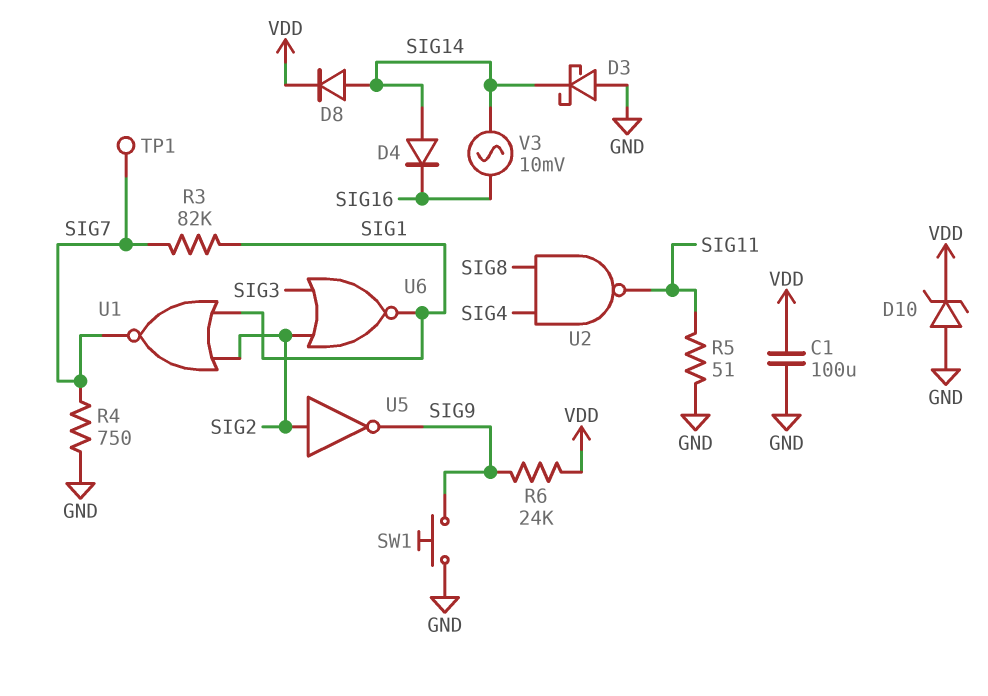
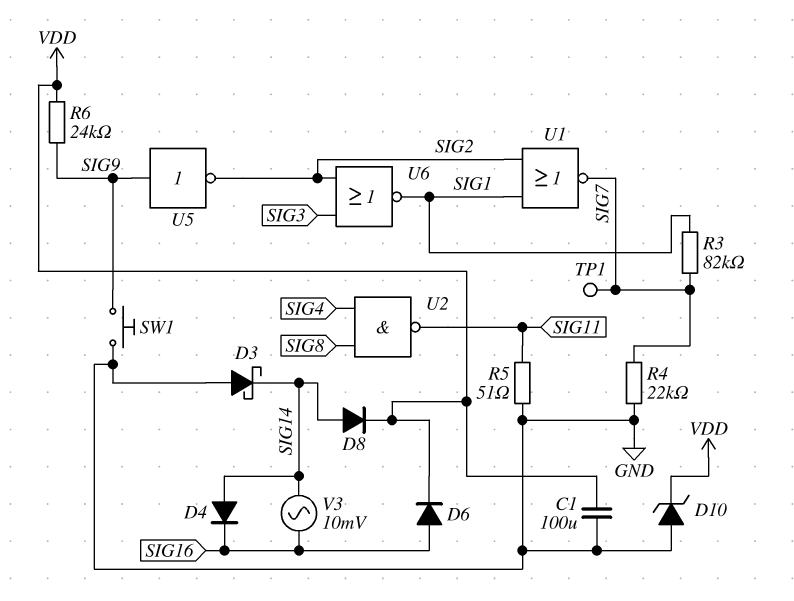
D6: none -> diode (A SIG16, K VDD)
R4: 750 (GND, SIG7) -> 22k (GND, SIG7)
U5: NOT (in SIG2, out SIG9) -> NOT (in SIG9, out SIG2)

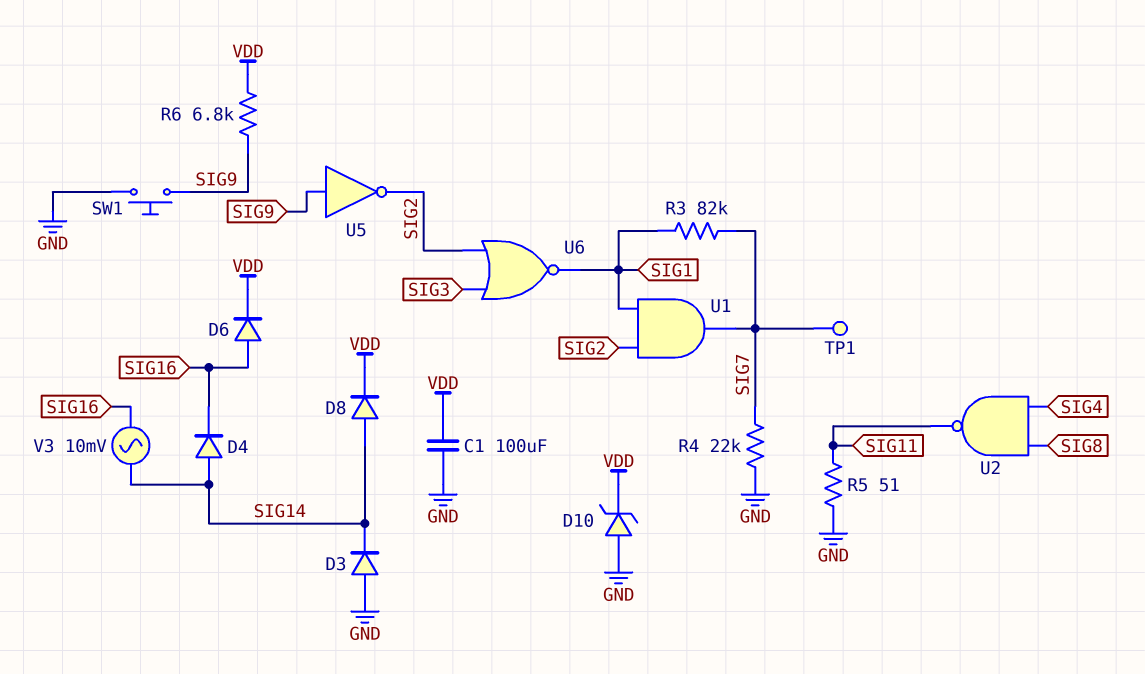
D3: schottky (A GND, K SIG14) -> diode (A GND, K SIG14)
R6: 24k (SIG9, VDD) -> 6.8k (SIG9, VDD)
U1: NOR (in SIG1, in SIG2, out SIG7) -> AND (in SIG1, in SIG2, out SIG7)

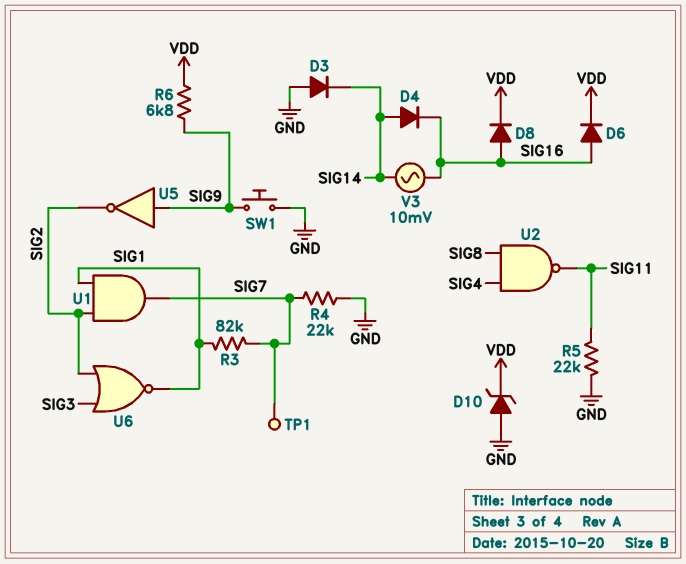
C1: 100uF (GND, VDD) -> none
D8: diode (A SIG14, K VDD) -> diode (A SIG16, K VDD)
R5: 51 (GND, SIG11) -> 22k (GND, SIG11)

